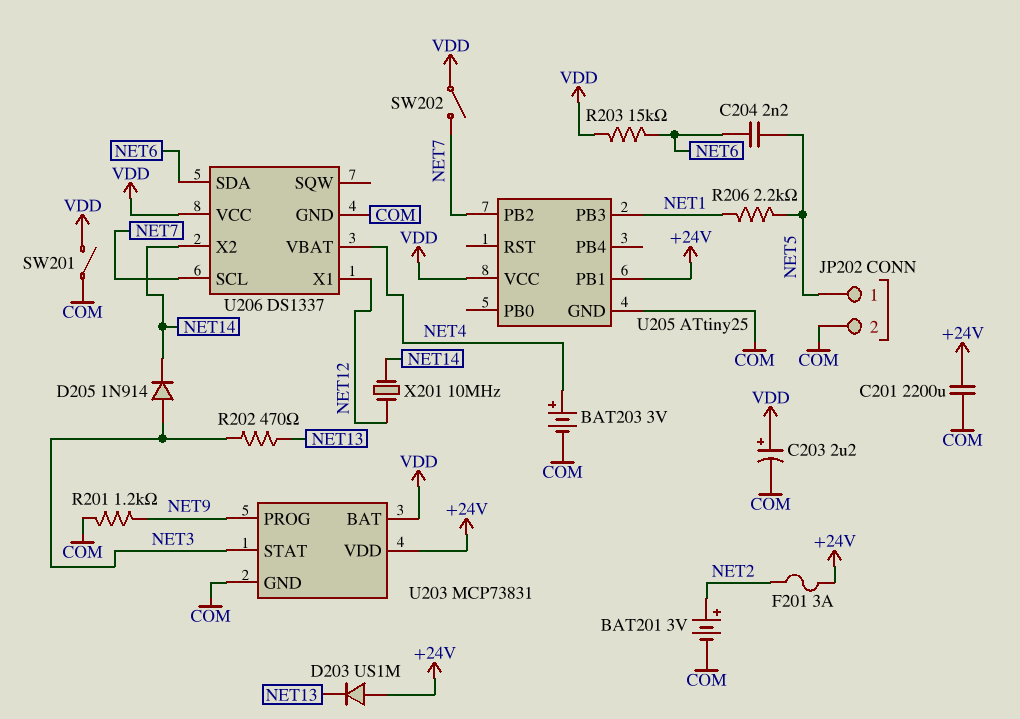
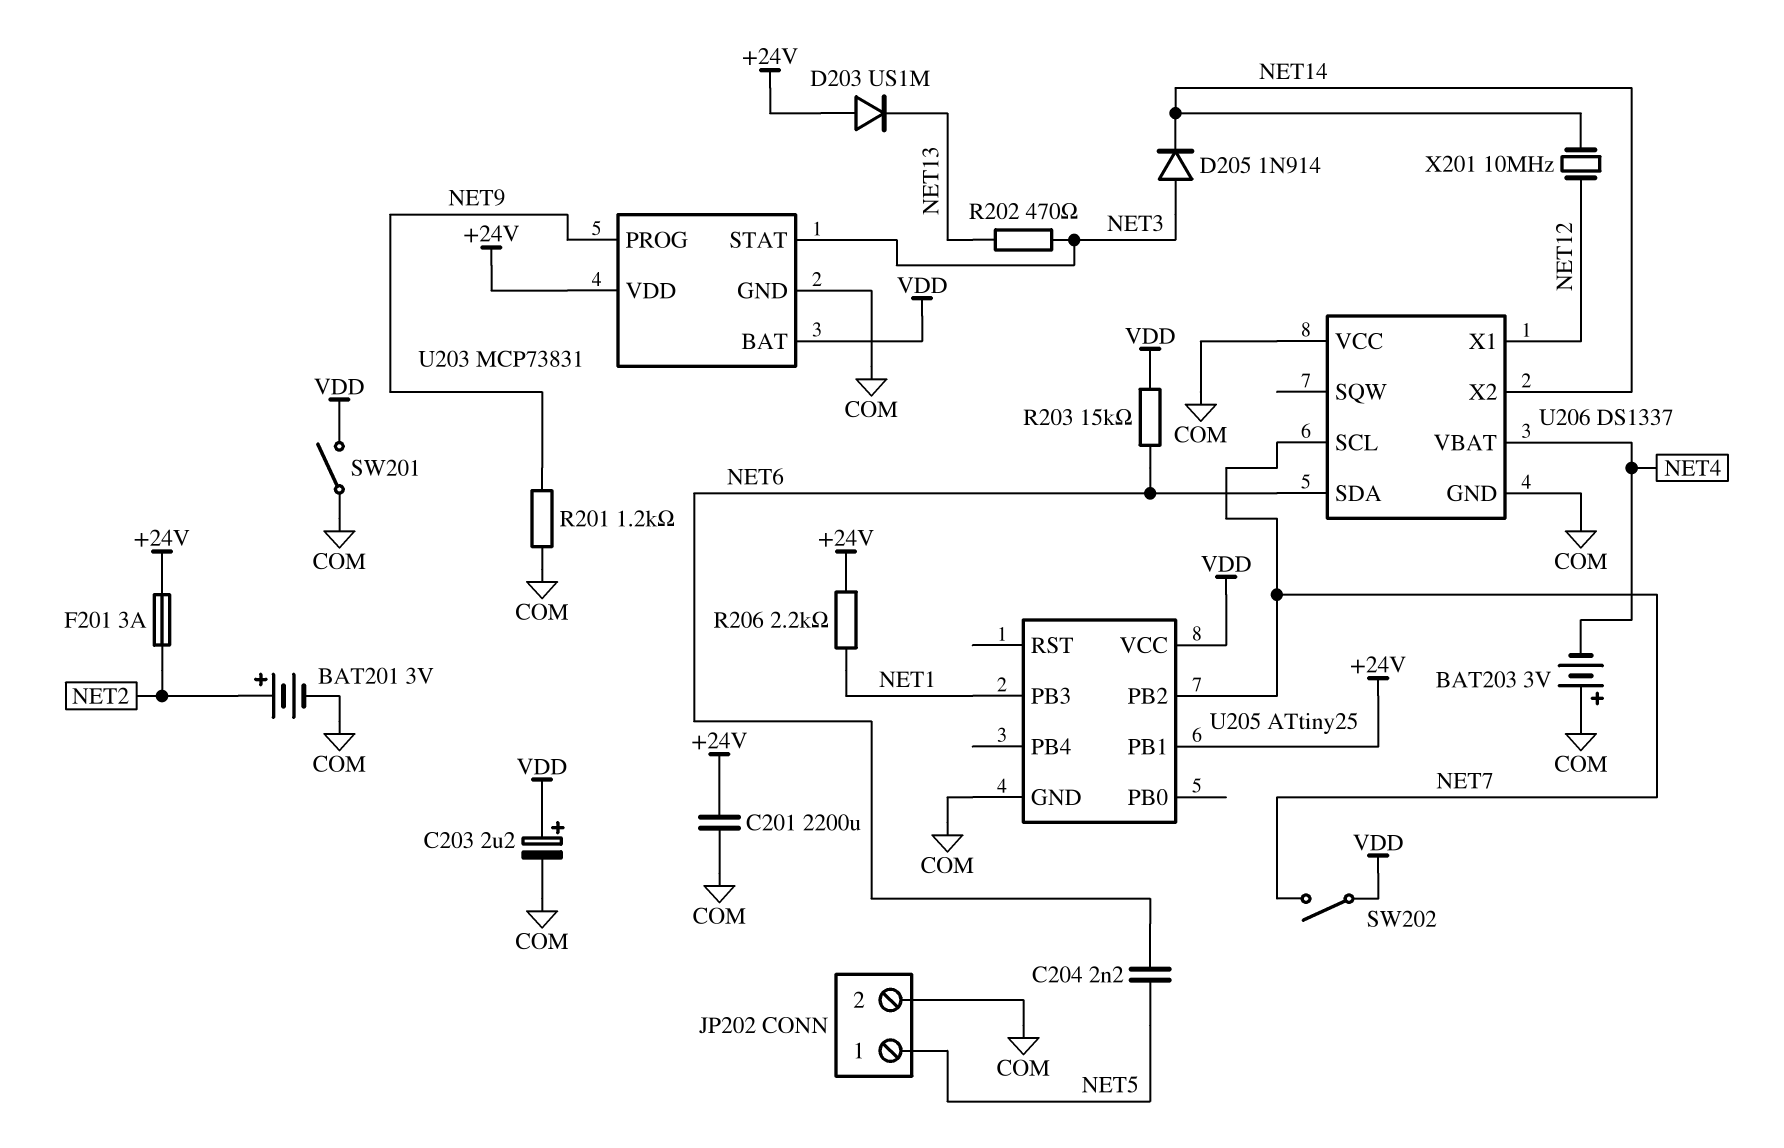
BAT203: 3V (plus NET4, minus COM) -> 3V (plus COM, minus NET4)
R206: 2.2k (NET1, NET5) -> 2.2k (+24V, NET1)
U206 pin VCC: VDD -> COM

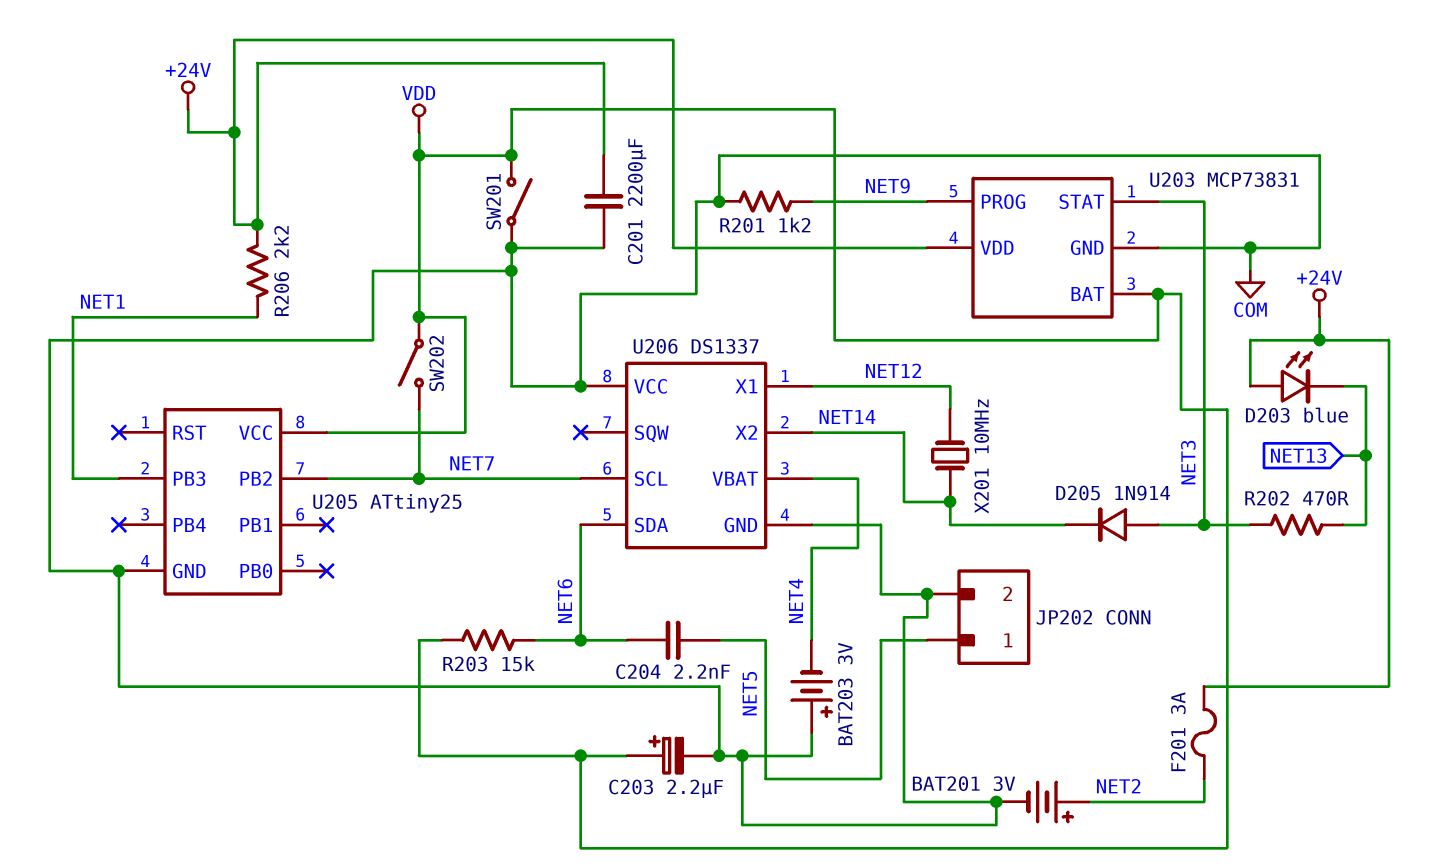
D203: diode US1M (A +24V, K NET13) -> LED blue (A +24V, K NET13)
U205 pin PB1: +24V -> none

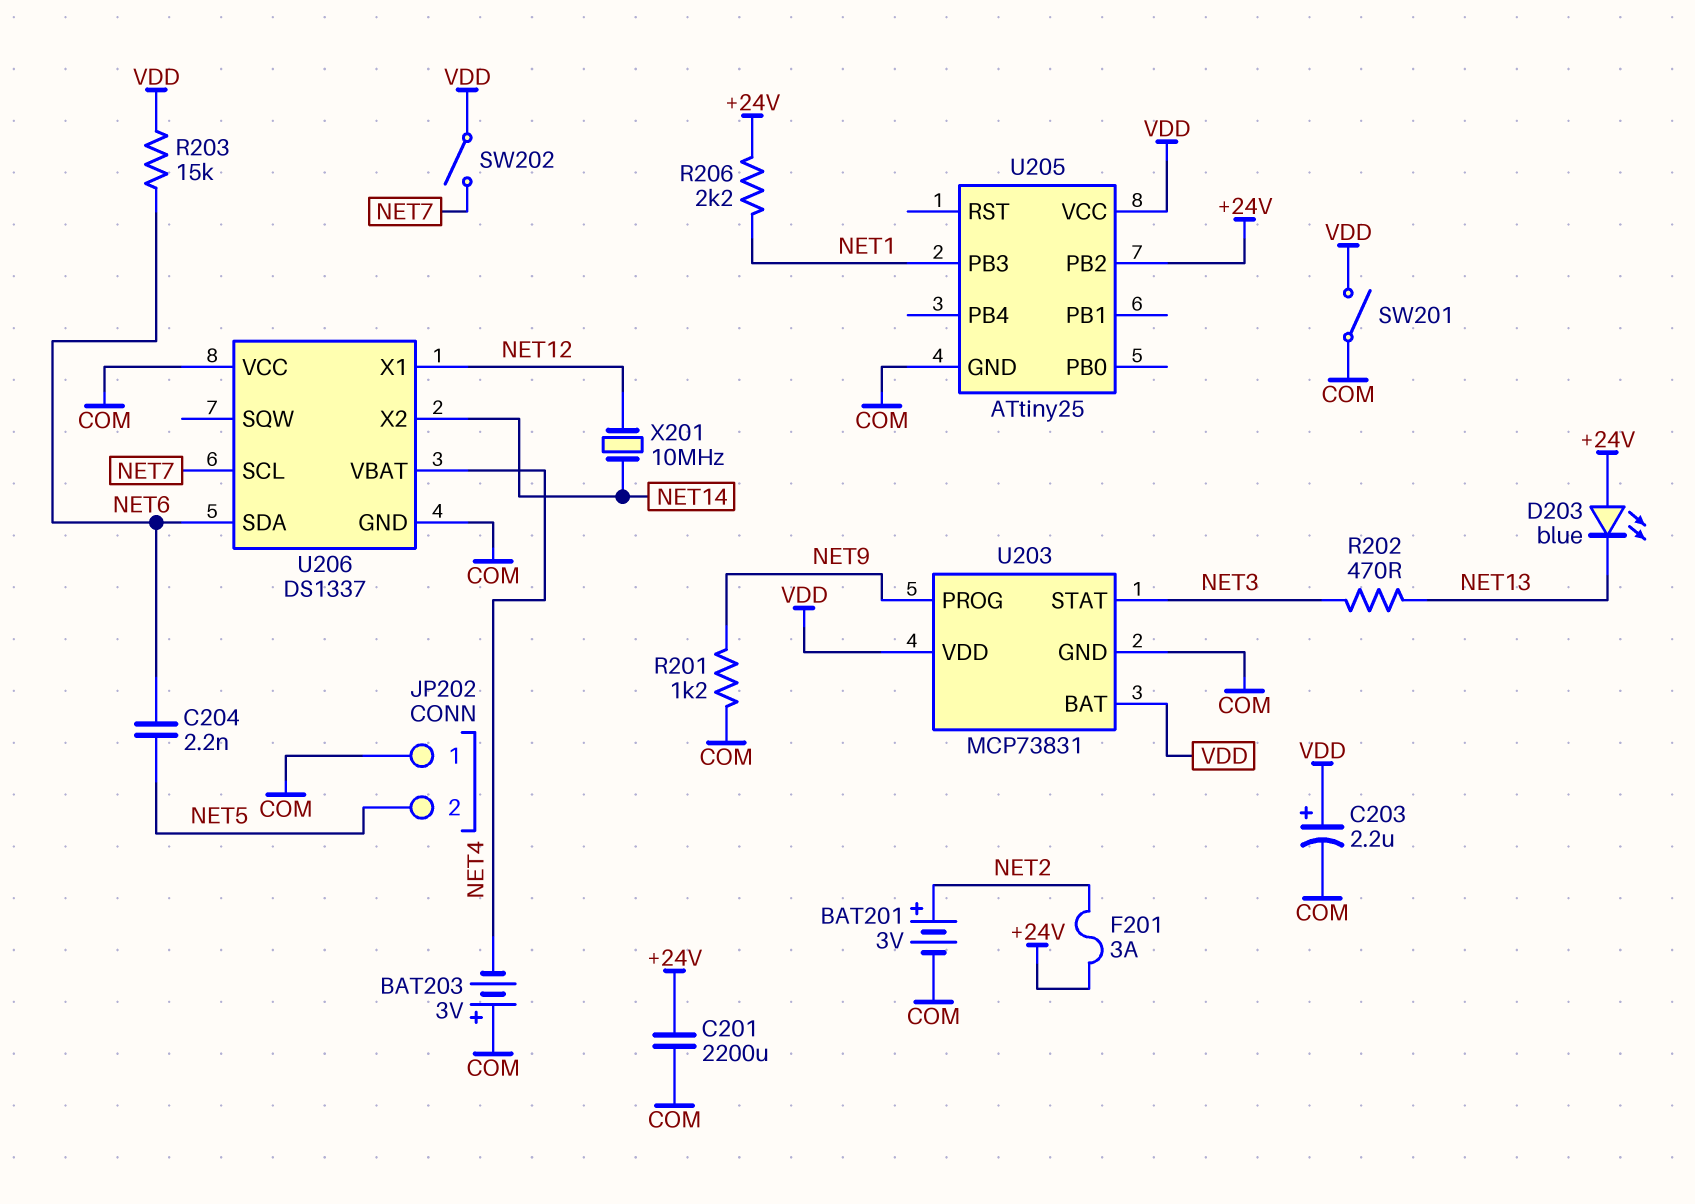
D205: diode 1N914 (A NET3, K NET14) -> none
JP202 pin 1: NET5 -> COM
JP202 pin 2: COM -> NET5
U203 pin VDD: +24V -> VDD
U205 pin PB2: NET7 -> +24V

